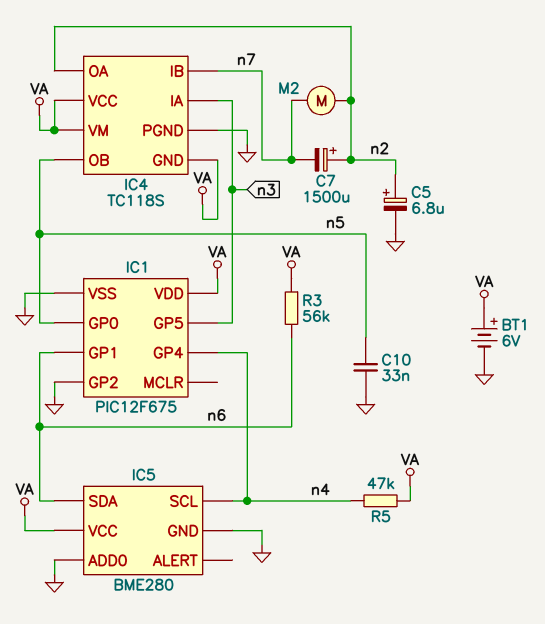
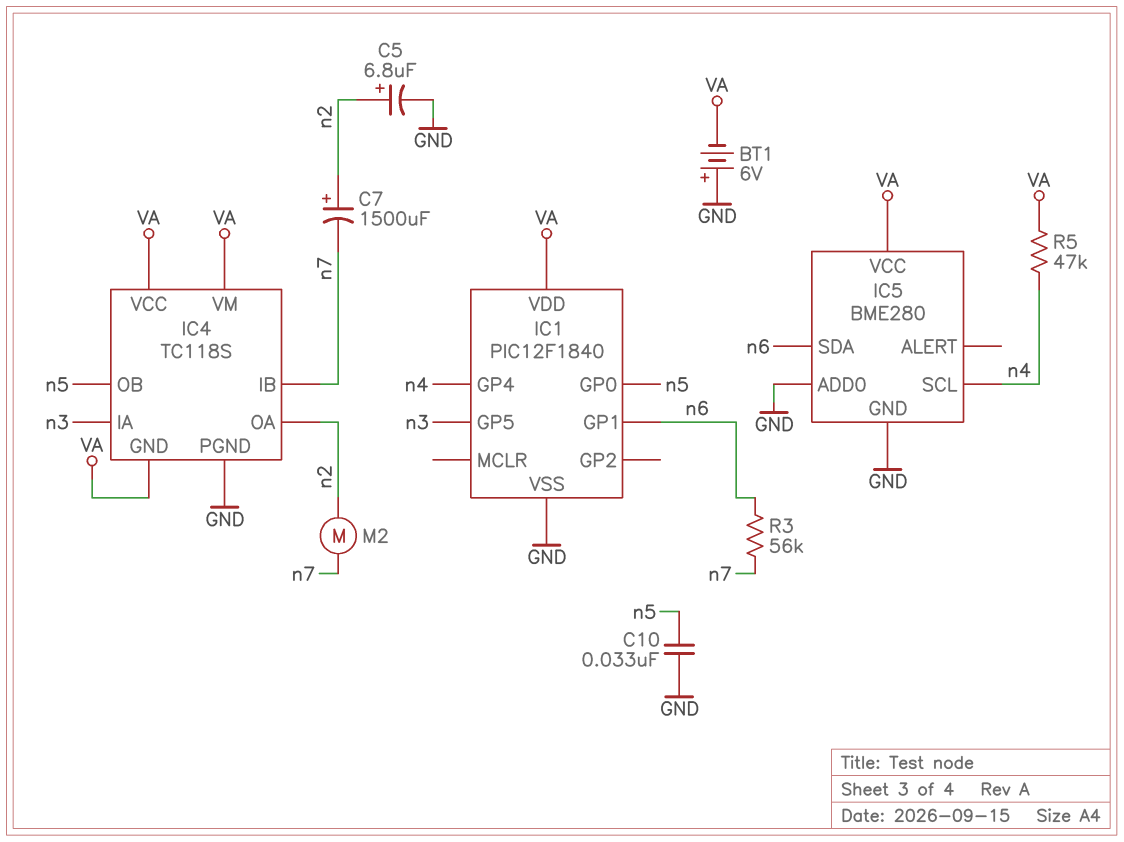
BT1: 6V (plus VA, minus GND) -> 6V (plus GND, minus VA)
IC1: PIC12F675 -> PIC12F1840
IC1 pin GP2: GND -> none
R3: 56k (VA, n6) -> 56k (n6, n7)

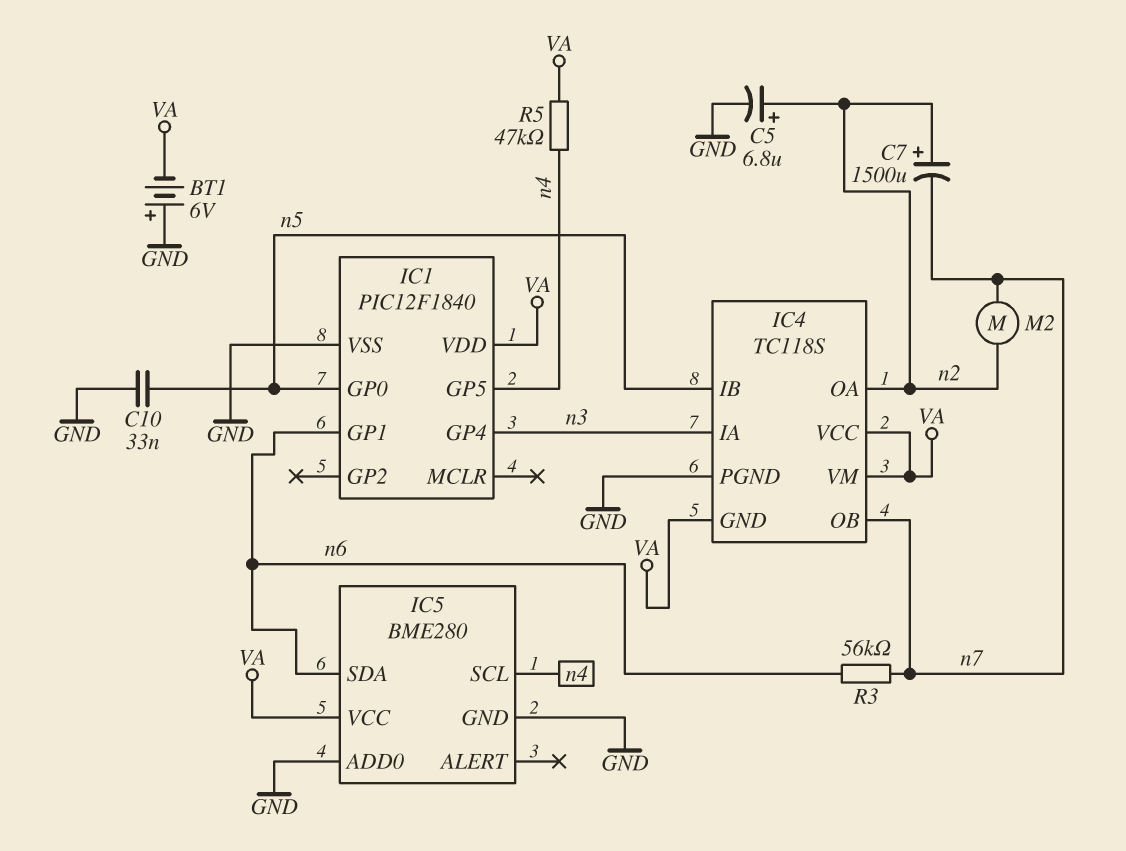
IC1 pin GP4: n4 -> n3
IC1 pin GP5: n3 -> n4
IC4 pin IB: n7 -> n5
IC4 pin OB: n5 -> n7

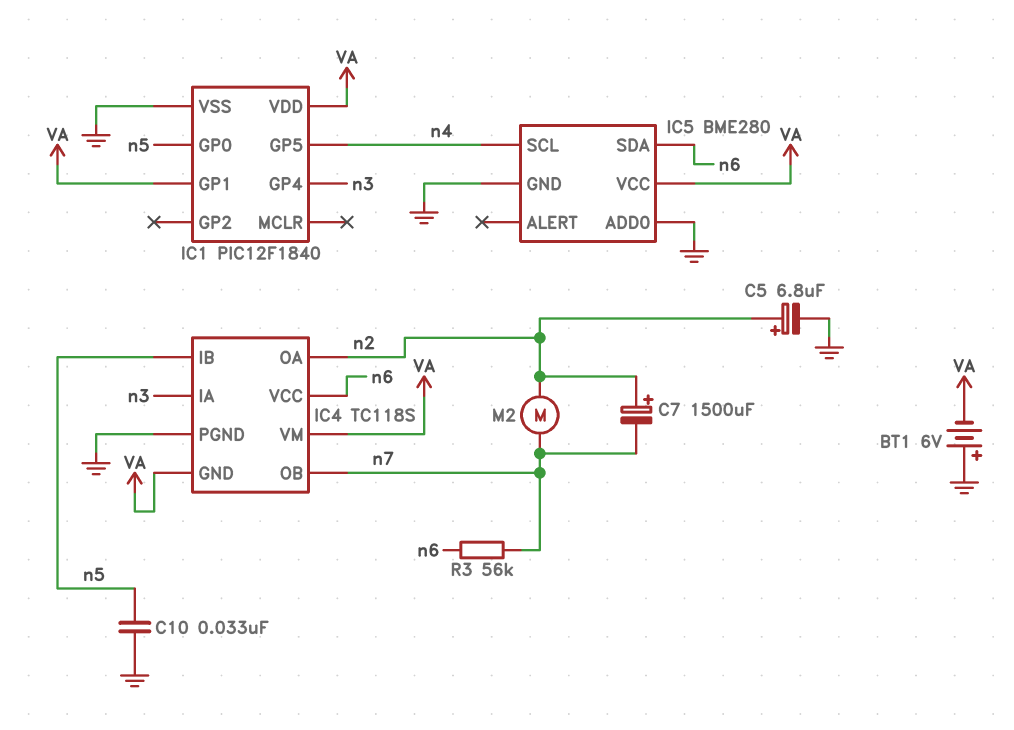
IC1 pin GP1: n6 -> VA
IC4 pin VCC: VA -> n6
R5: 47k (VA, n4) -> none

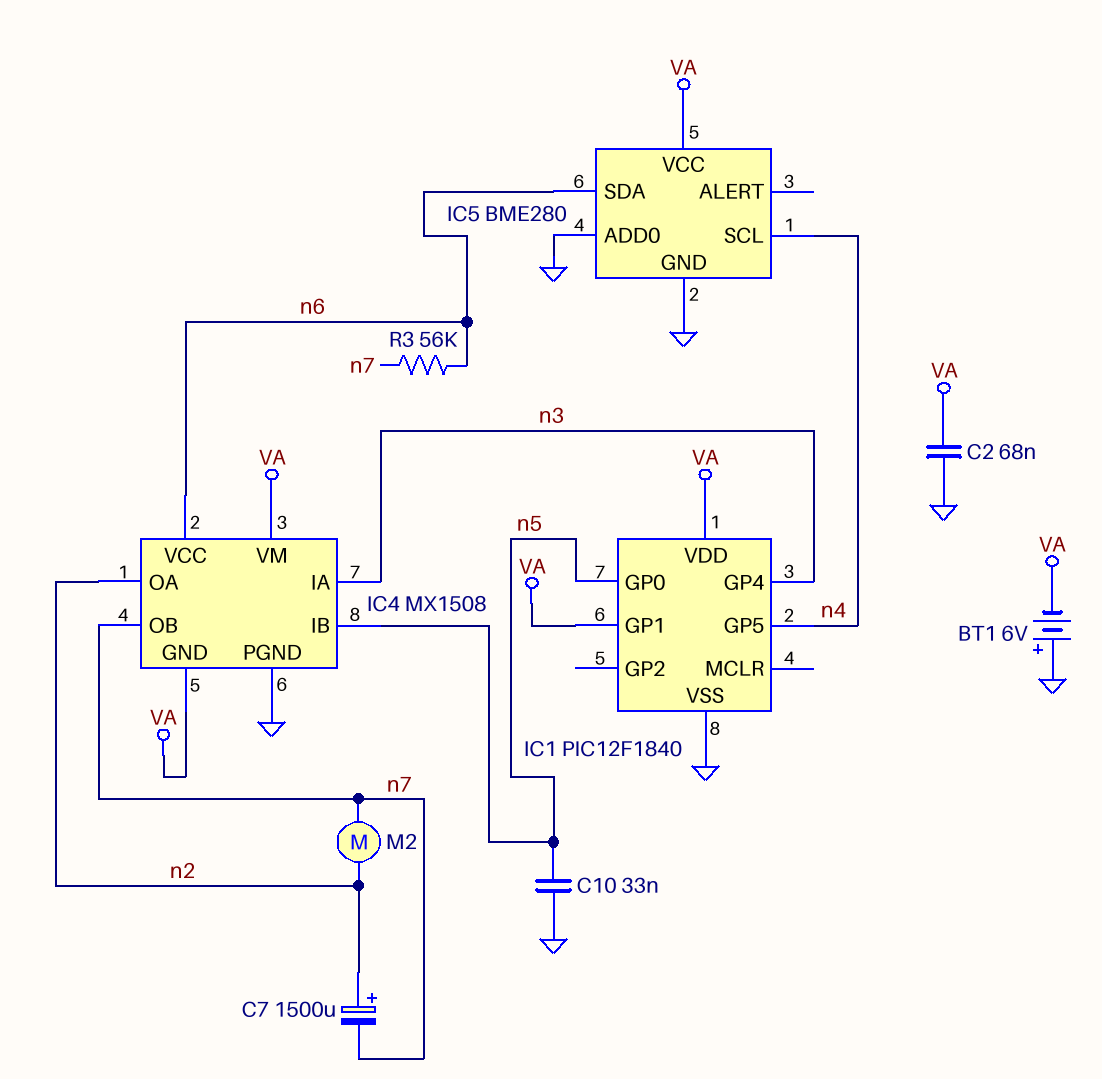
C2: none -> 68nF (GND, VA)
C5: 6.8uF (plus n2, minus GND) -> none
IC4: TC118S -> MX1508

